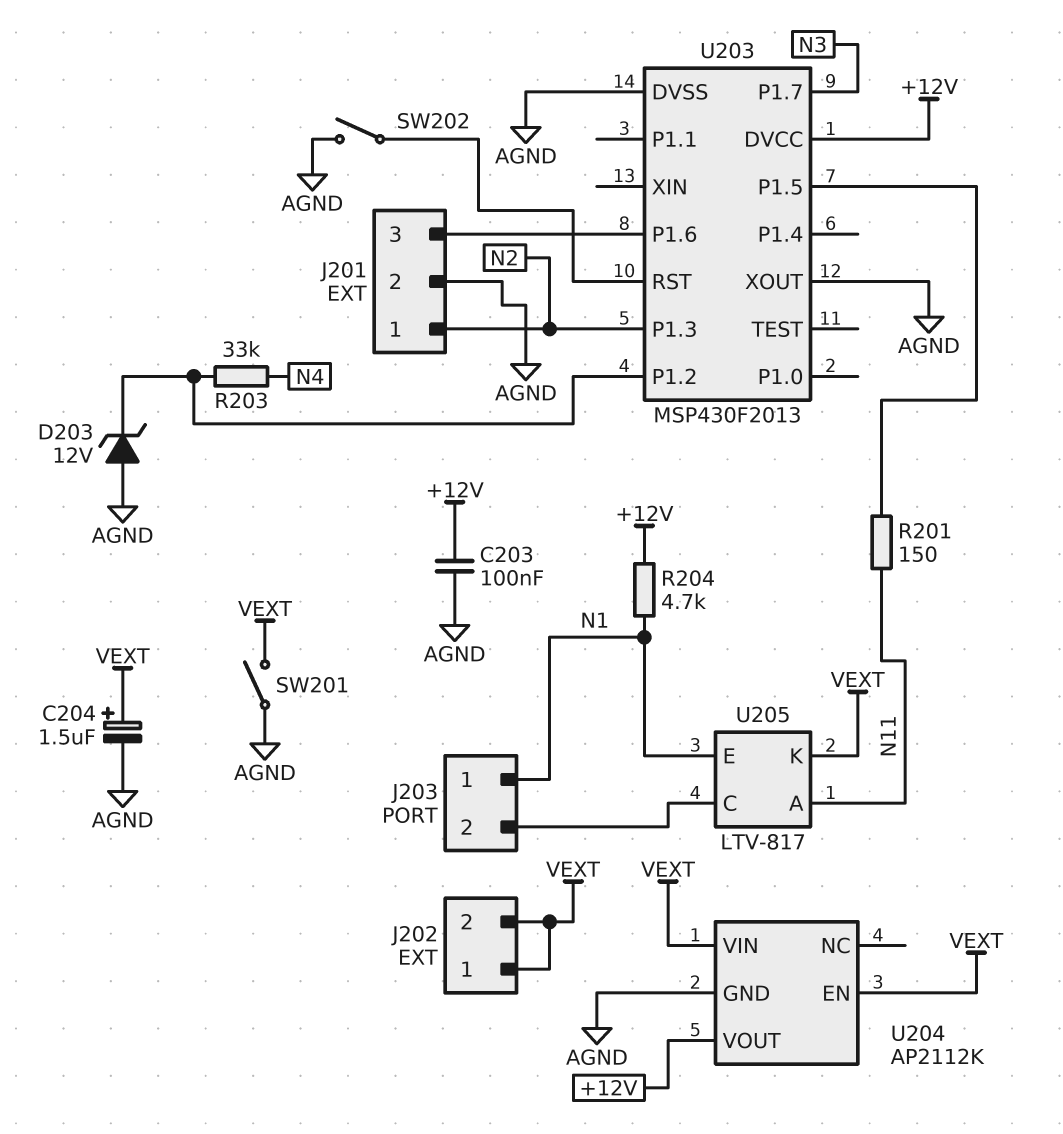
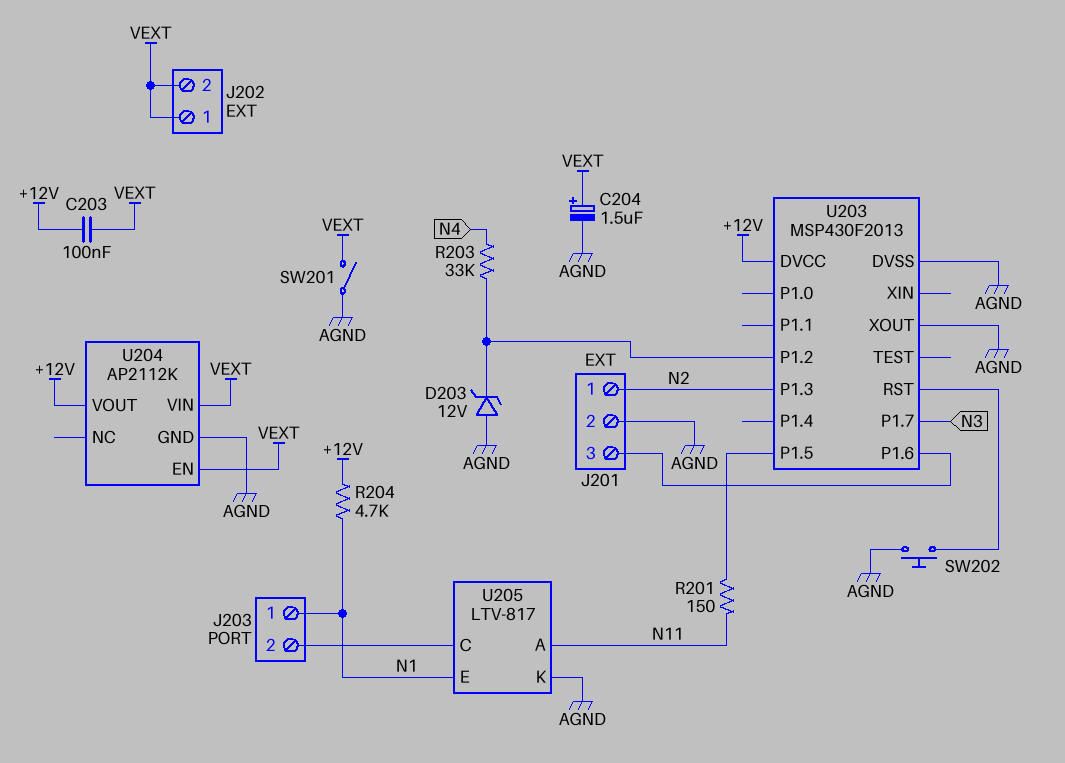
C203: 100nF (+12V, AGND) -> 100nF (+12V, VEXT)
SW202: switch (AGND, U203/RST) -> button (AGND, U203/RST)
U205 pin K: VEXT -> AGND

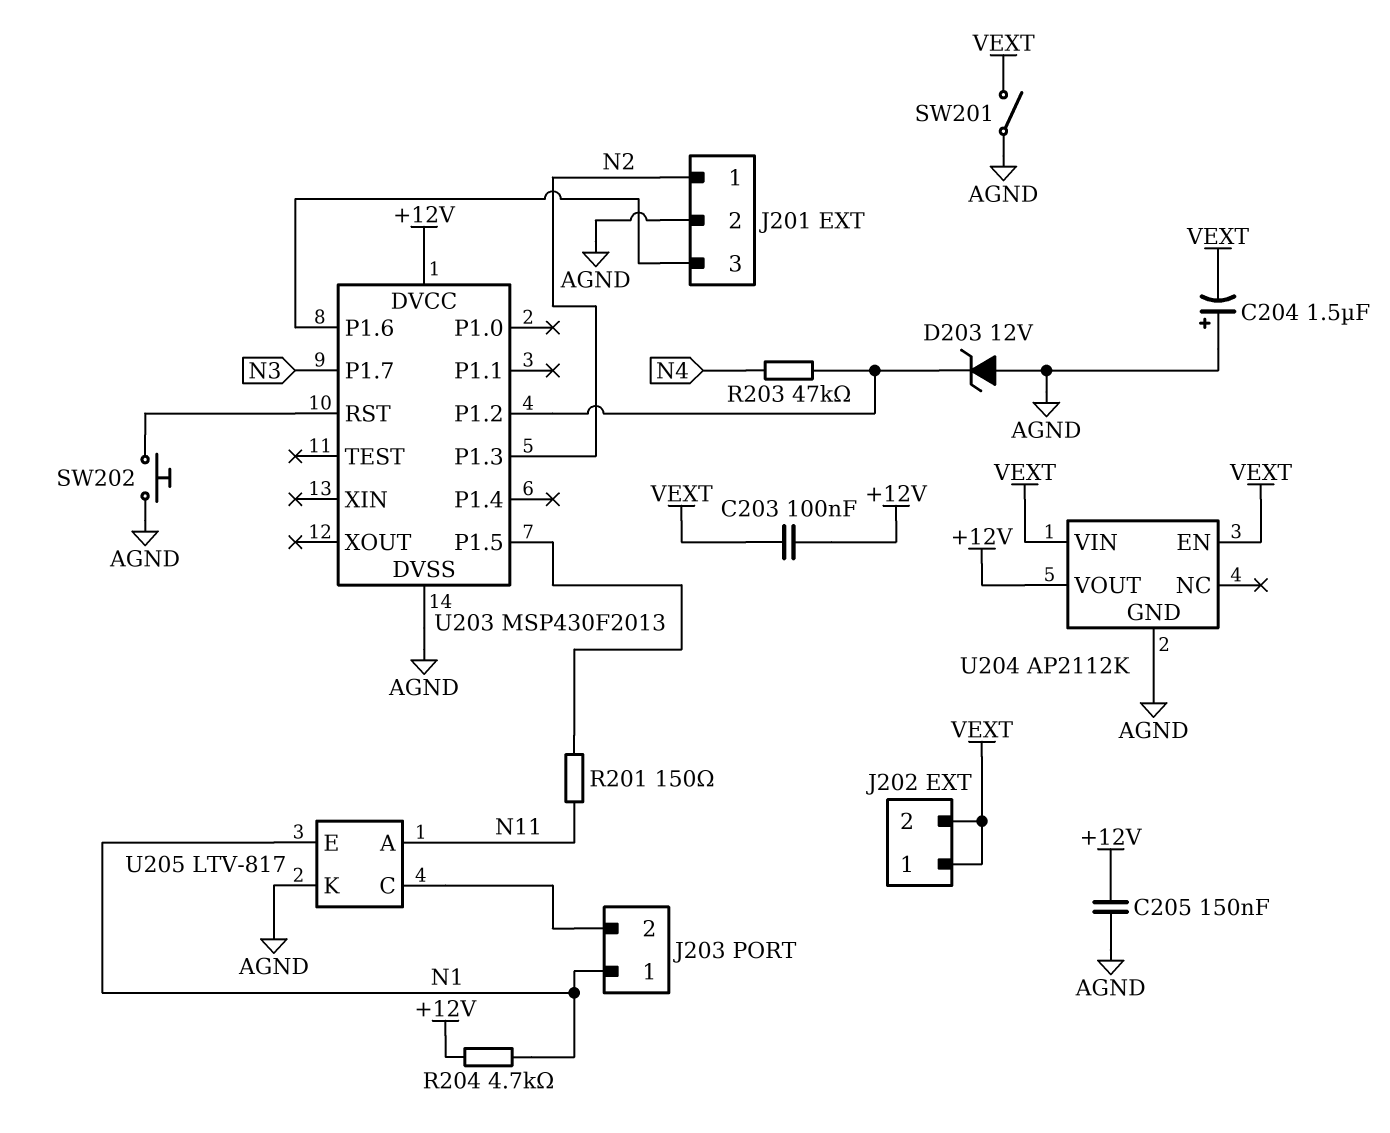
C204: 1.5uF (plus VEXT, minus AGND) -> 1.5uF (plus AGND, minus VEXT)
C205: none -> 150nF (+12V, AGND)
R203: 33k (N4, U203/P1.2) -> 47k (N4, U203/P1.2)
U203 pin XOUT: AGND -> none

